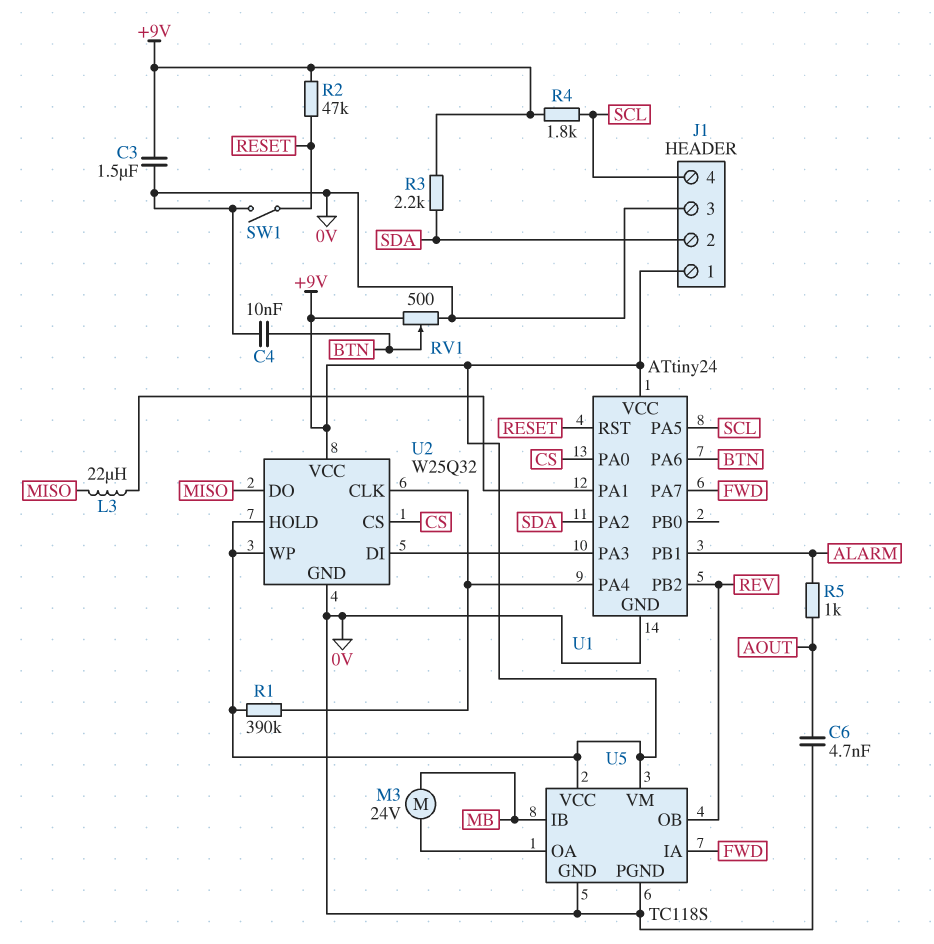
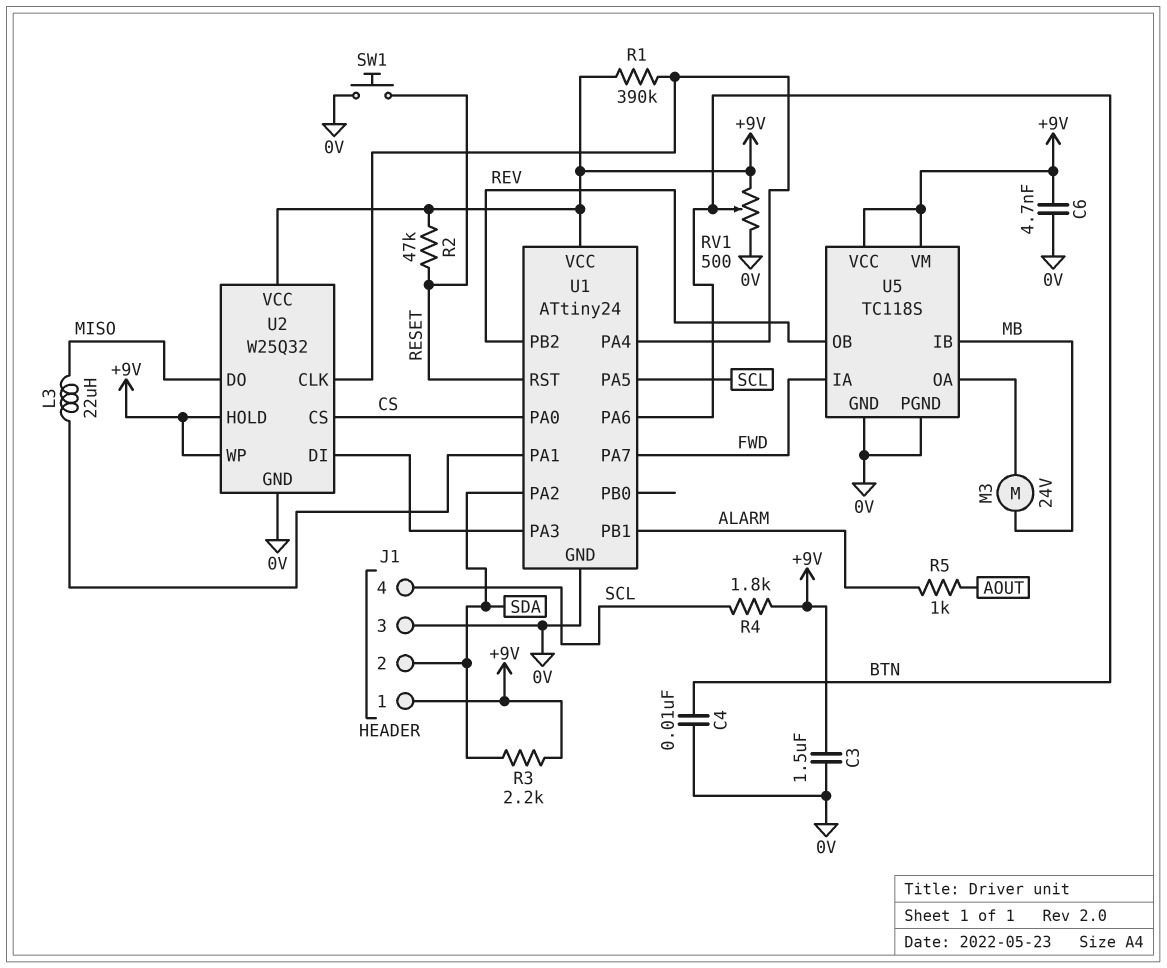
C6: 4.7nF (0V, AOUT) -> 4.7nF (+9V, 0V)
SW1: switch (0V, RESET) -> button (0V, RESET)

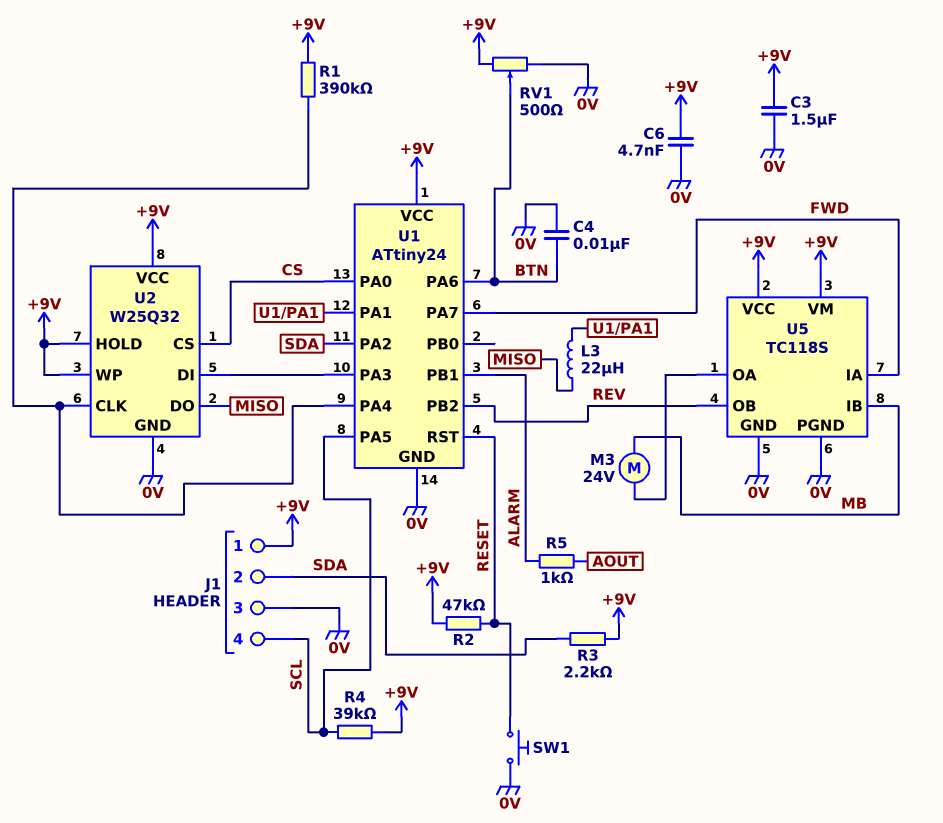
R4: 1.8k (+9V, SCL) -> 39k (+9V, SCL)

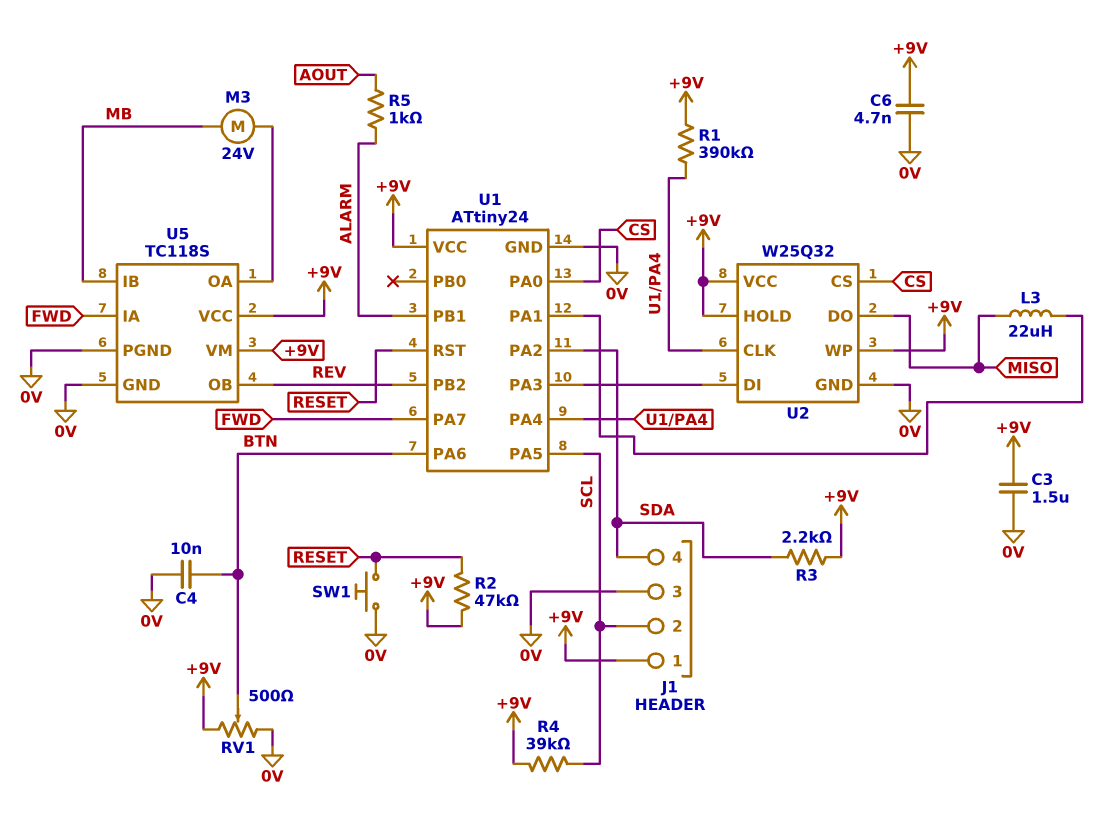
J1 pin 2: SDA -> SCL
J1 pin 4: SCL -> SDA

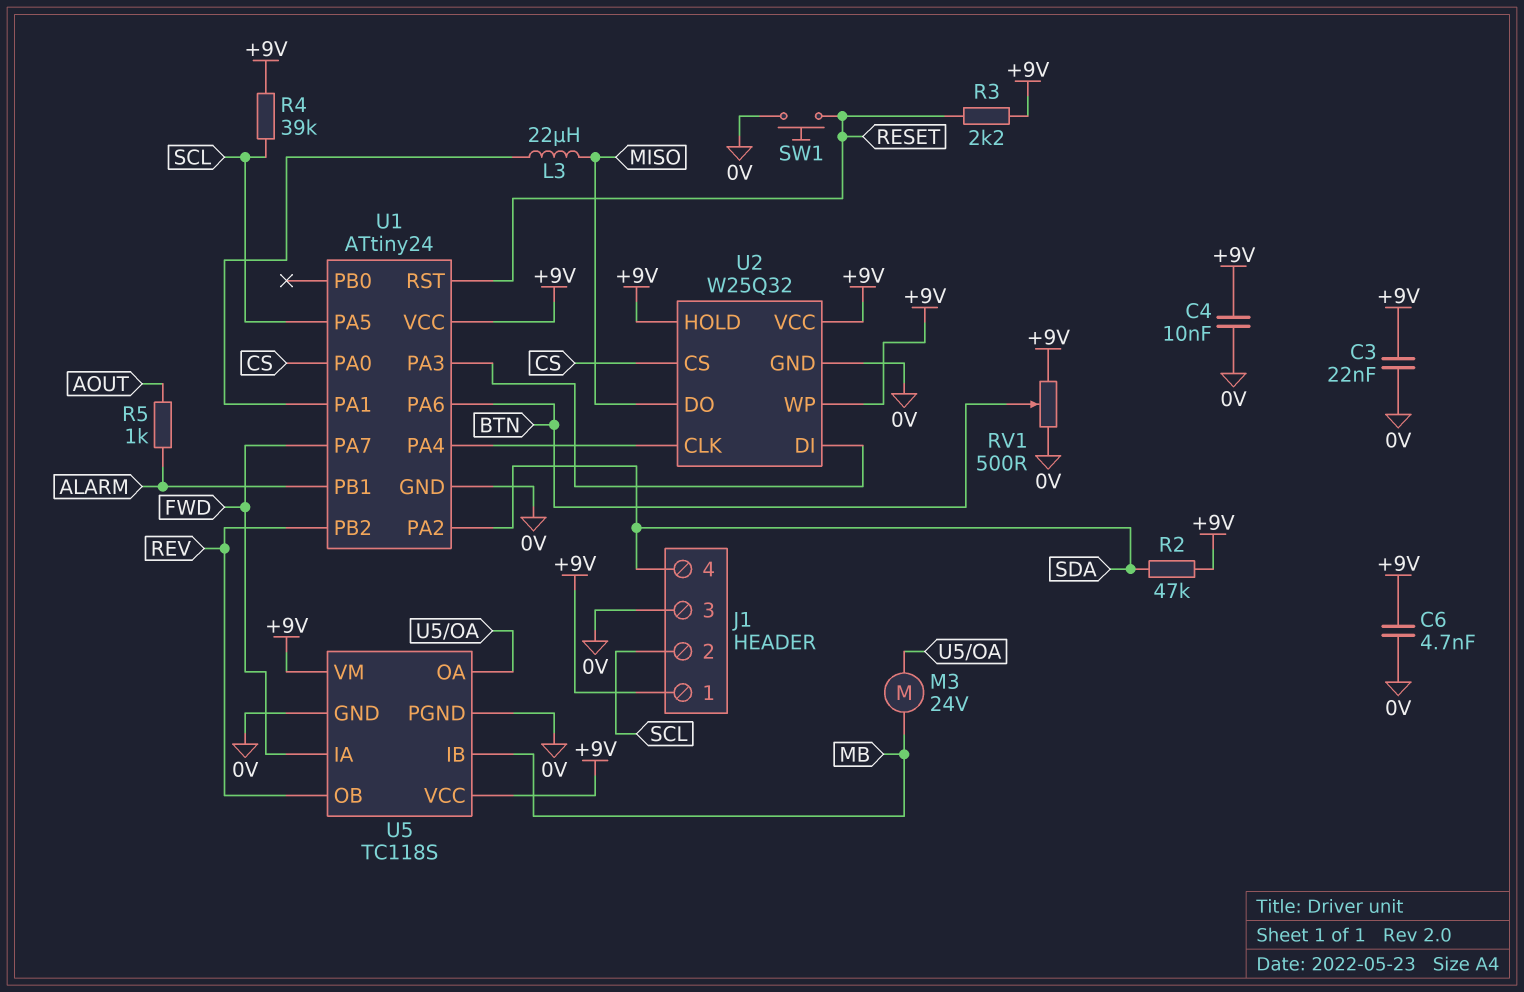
C3: 1.5uF (+9V, 0V) -> 22nF (+9V, 0V)
C4: 10nF (0V, BTN) -> 10nF (+9V, 0V)
R1: 390k (+9V, U1/PA4) -> none
R2: 47k (+9V, RESET) -> 47k (+9V, SDA)
R3: 2.2k (+9V, SDA) -> 2.2k (+9V, RESET)

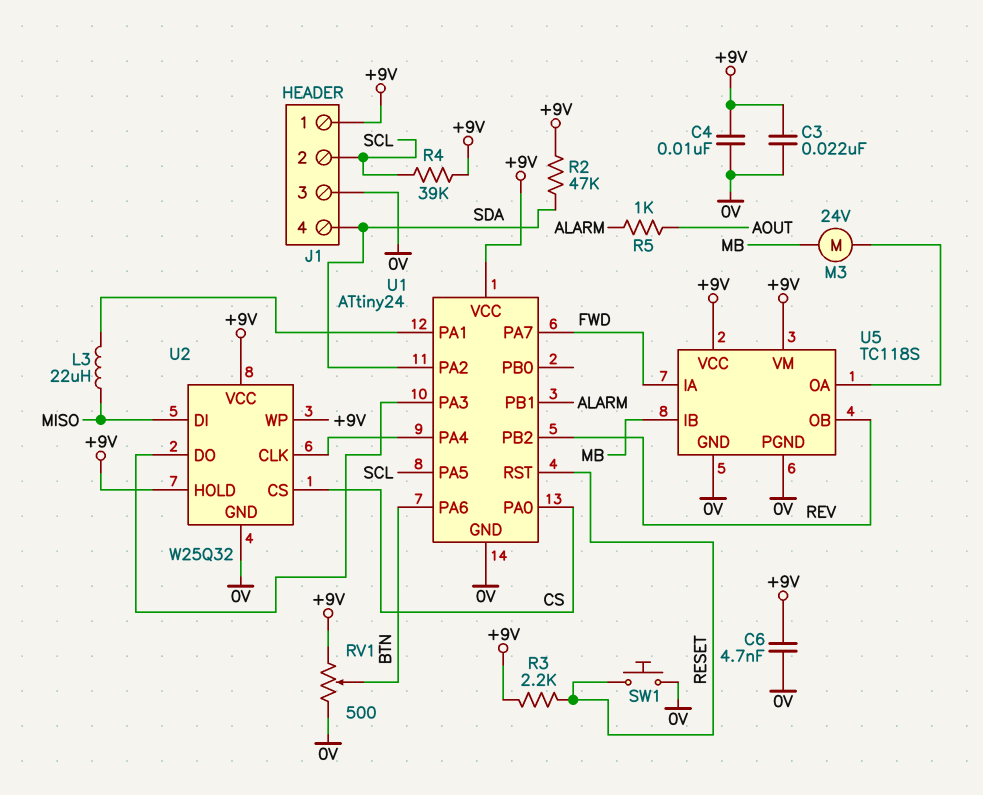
U2 pin DI: U1/PA3 -> MISO
U2 pin DO: MISO -> U1/PA3

